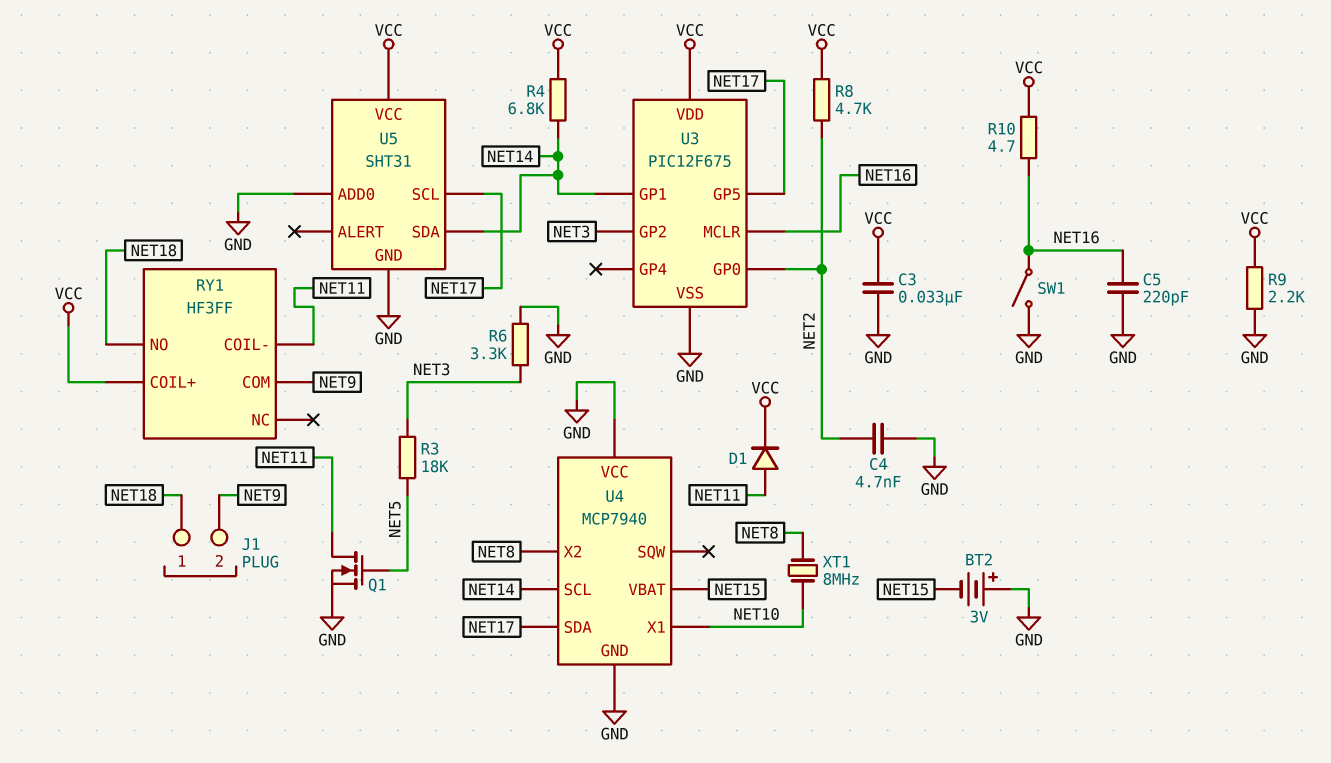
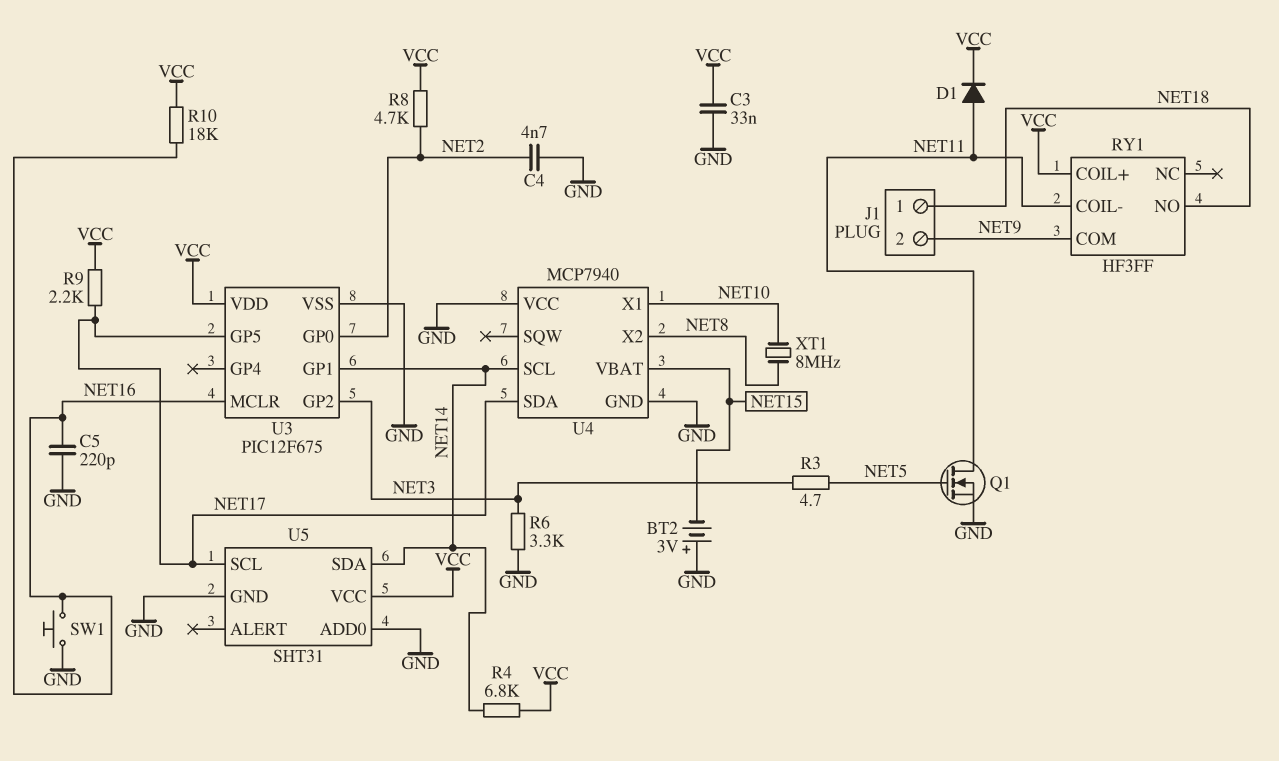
R3: 18k (NET3, NET5) -> 4.7 (NET3, NET5)
R9: 2.2k (GND, VCC) -> 2.2k (NET17, VCC)
R10: 4.7 (NET16, VCC) -> 18k (NET16, VCC)
SW1: switch (GND, NET16) -> button (GND, NET16)

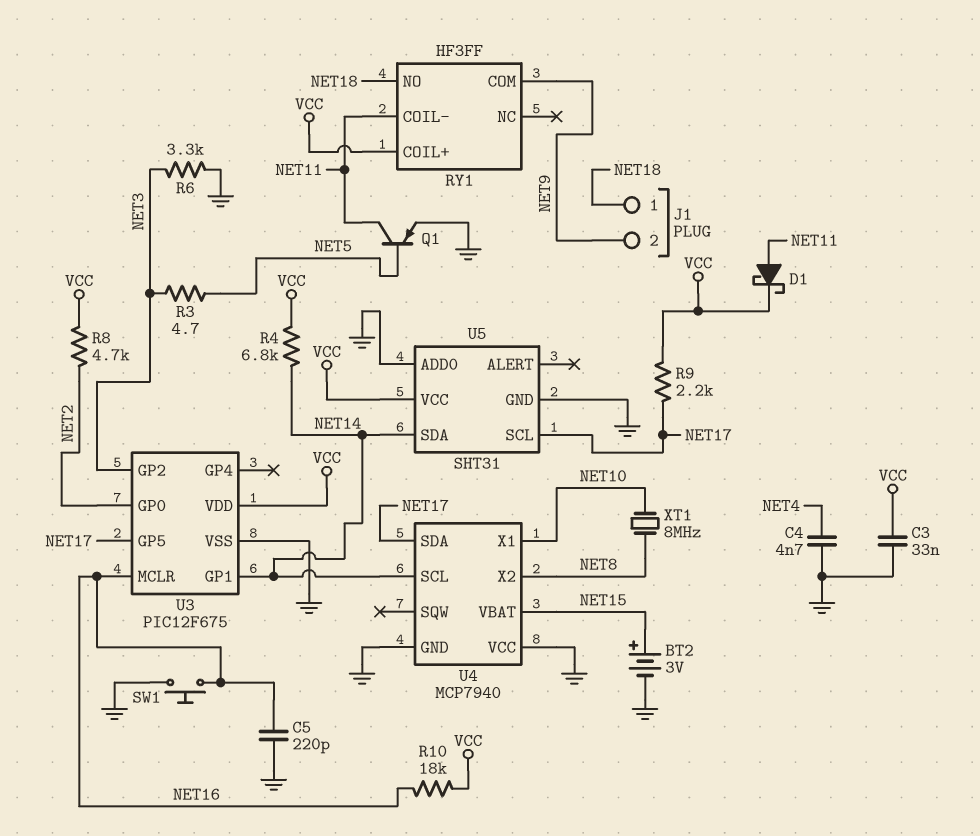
BT2: 3V (plus GND, minus NET15) -> 3V (plus NET15, minus GND)
C4: 4.7nF (GND, NET2) -> 4.7nF (GND, NET4)
D1: diode (A NET11, K VCC) -> schottky (A NET11, K VCC)
Q1: NMOS (G NET5, D NET11, S GND) -> PNP (B NET5, C NET11, E GND)

